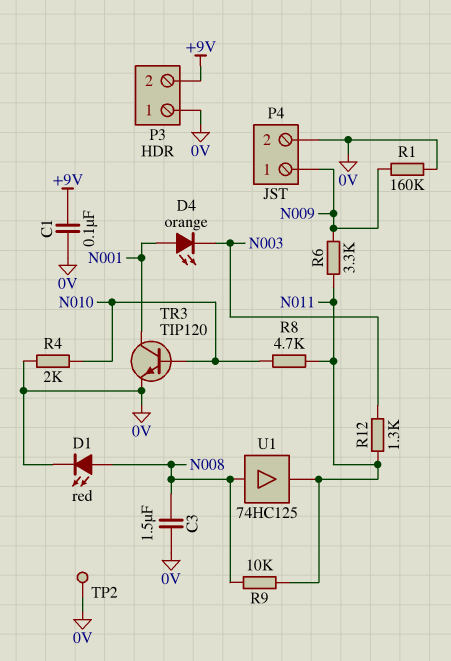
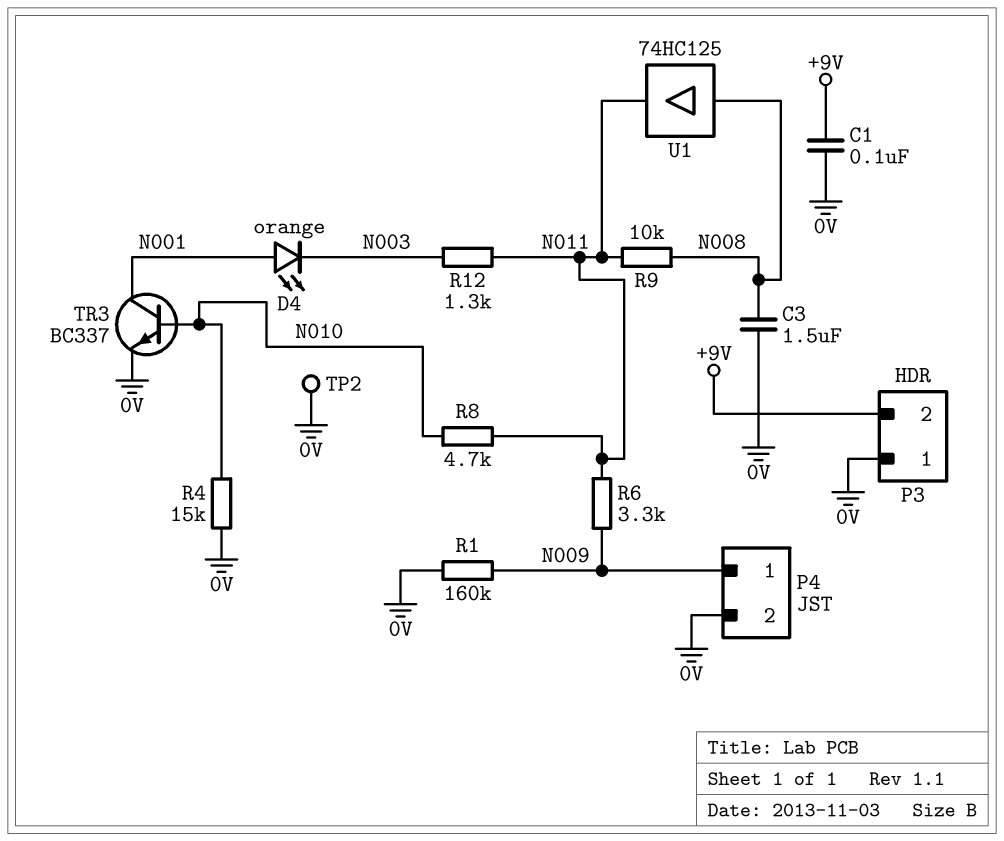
D1: LED red (A N008, K 0V) -> none
R4: 2k (0V, N010) -> 15k (0V, N010)
TR3: NPN TIP120 (B N010, C N001, E 0V) -> NPN BC337 (B N010, C N001, E 0V)

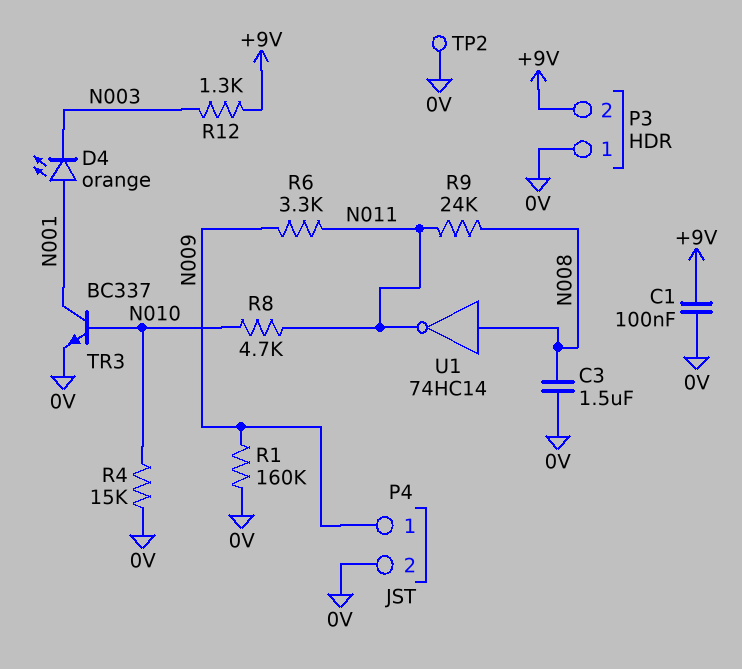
R9: 10k (N008, N011) -> 24k (N008, N011)
R12: 1.3k (N003, N011) -> 1.3k (+9V, N003)
U1: buffer 74HC125 (in N008, out N011) -> NOT 74HC14 (in N008, out N011)

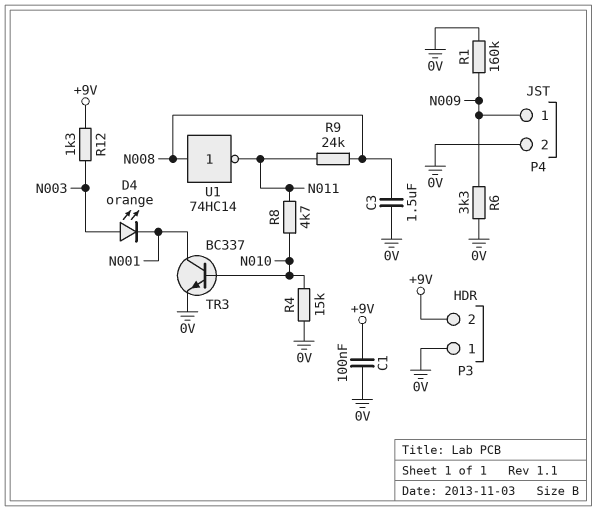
D4: LED orange (A N001, K N003) -> LED orange (A N003, K N001)
R6: 3.3k (N009, N011) -> 3.3k (0V, N009)
TP2: test point (0V) -> none

